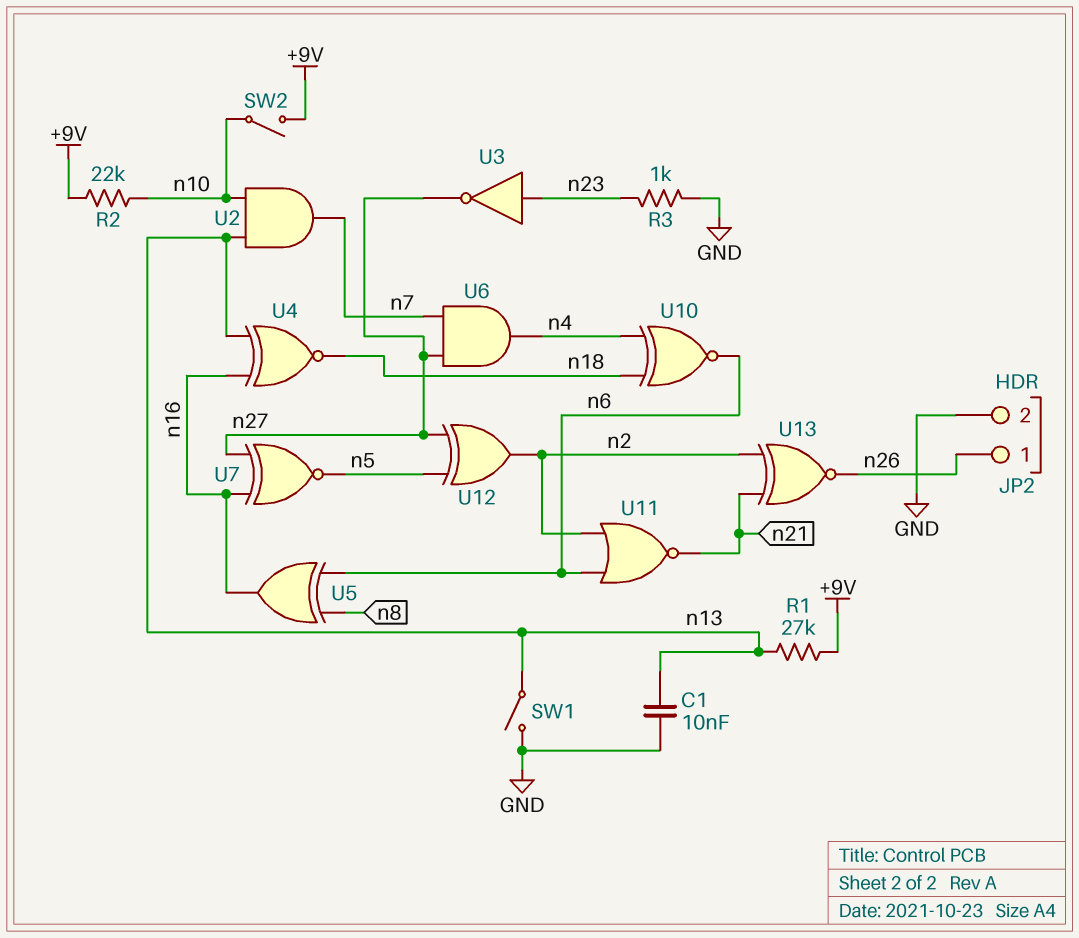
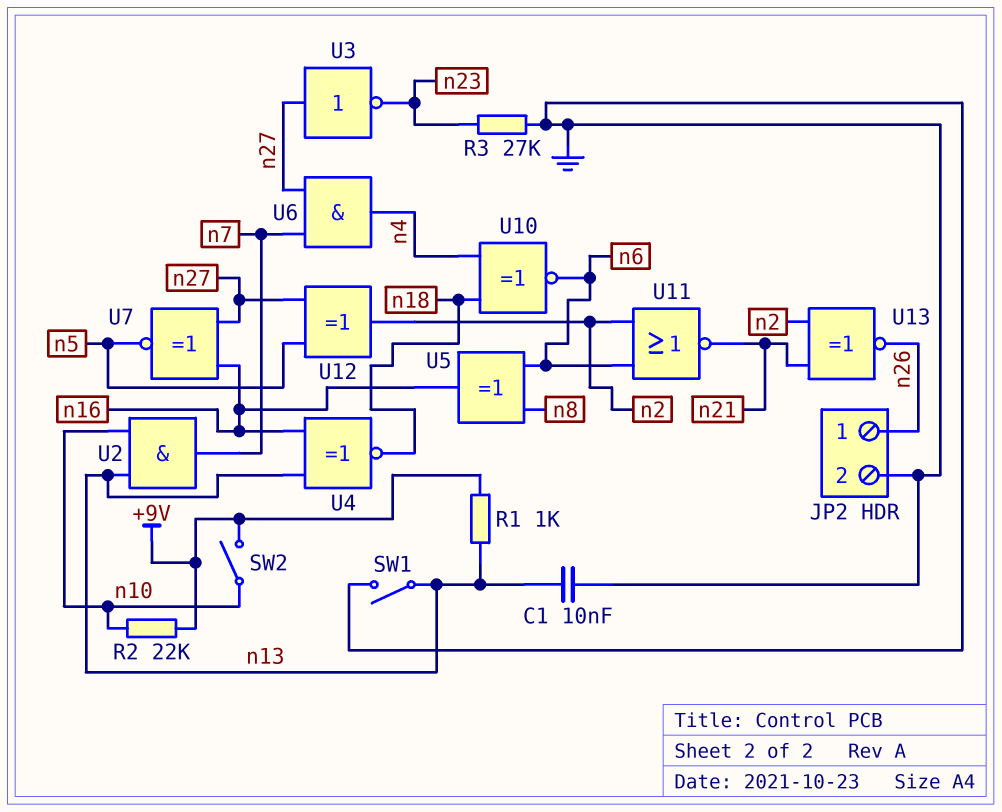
R1: 27k (+9V, n13) -> 1k (+9V, n13)
R3: 1k (GND, n23) -> 27k (GND, n23)
U3: NOT (in n23, out n27) -> NOT (in n27, out n23)

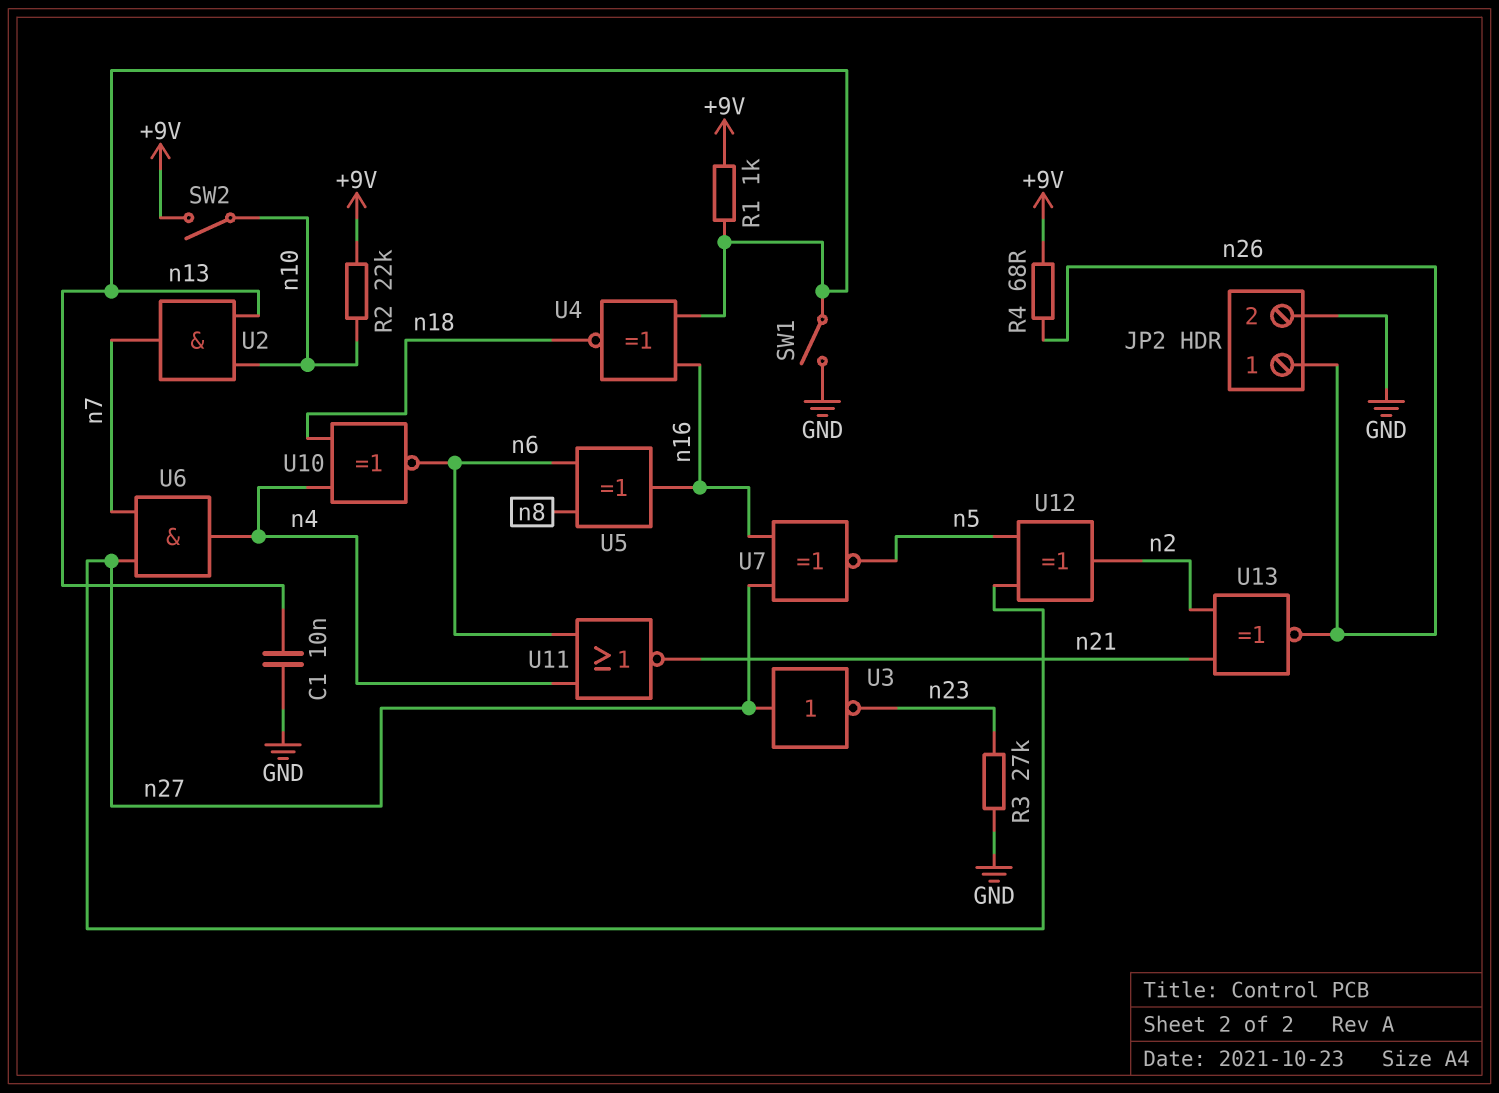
R4: none -> 68 (+9V, n26)
U11: NOR (in n2, in n6, out n21) -> NOR (in n4, in n6, out n21)

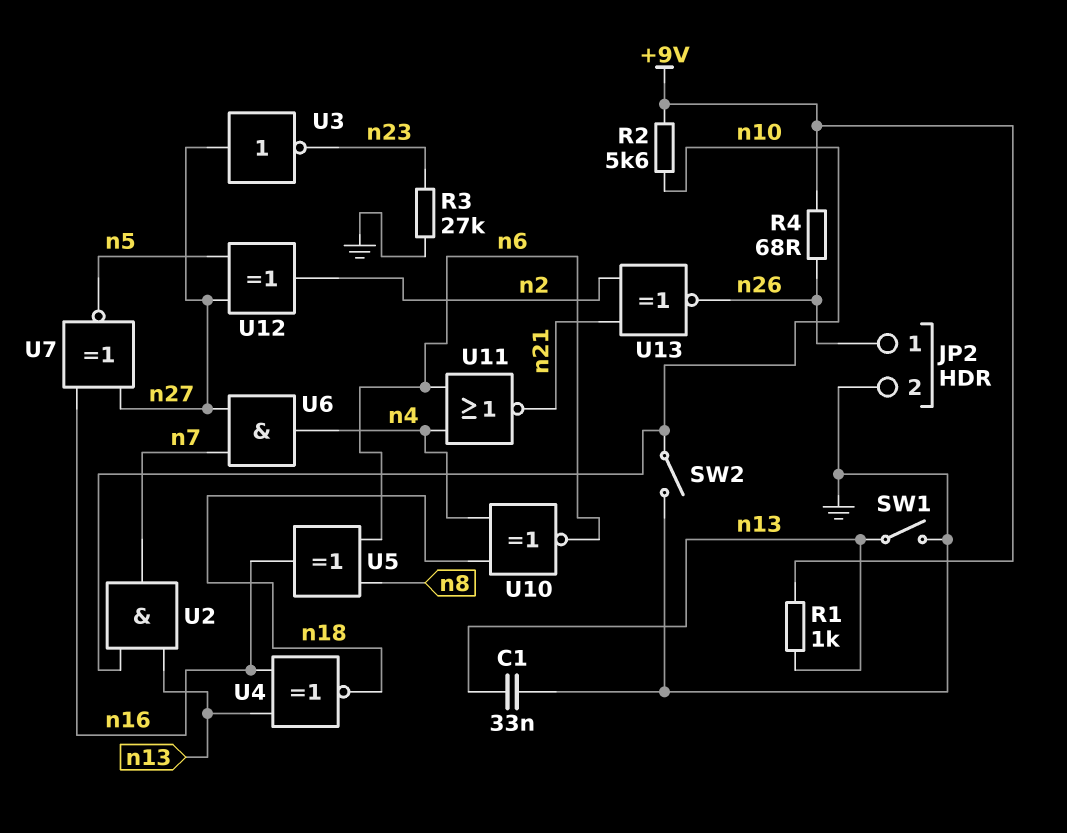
C1: 10nF (GND, n13) -> 33nF (GND, n13)
R2: 22k (+9V, n10) -> 5.6k (+9V, n10)
SW2: switch (+9V, n10) -> switch (GND, n10)

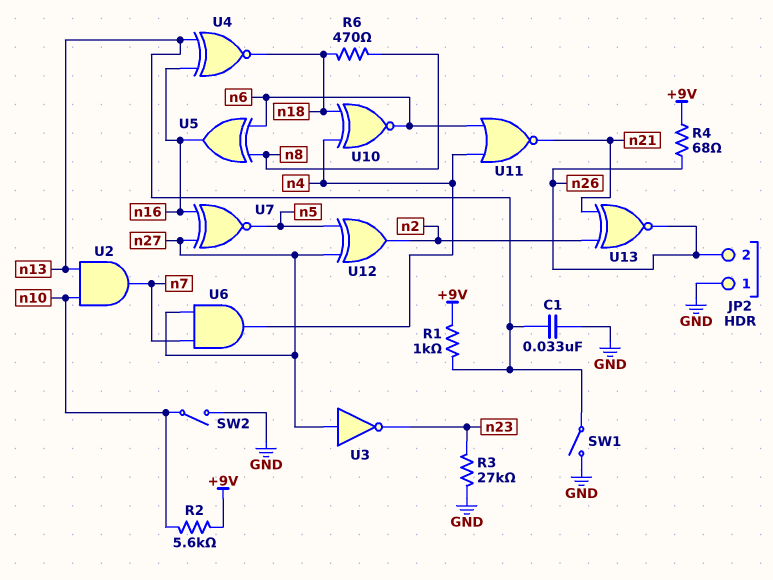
JP2 pin 1: n26 -> GND
JP2 pin 2: GND -> n26
R6: none -> 470 (n8, n18)

